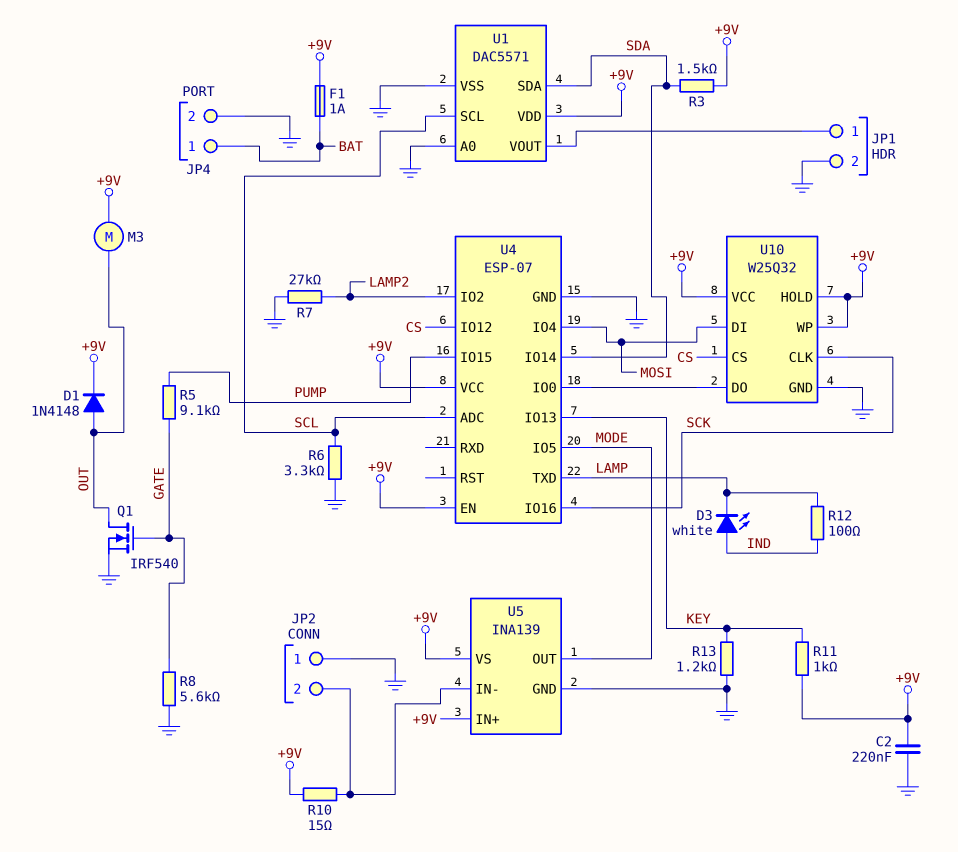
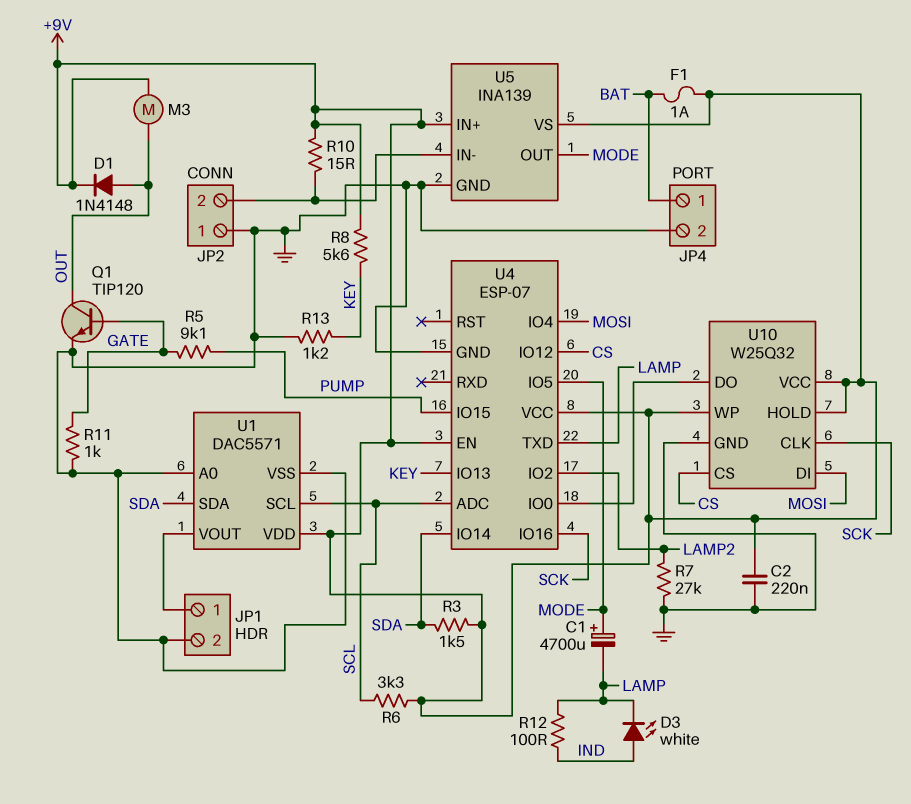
C1: none -> 4700uF (plus MODE, minus LAMP)
Q1: NMOS IRF540 (G GATE, D OUT, S GND) -> NPN TIP120 (B GATE, C OUT, E GND)
R6: 3.3k (GND, SCL) -> 3.3k (+9V, SCL)
R8: 5.6k (GATE, GND) -> 5.6k (+9V, KEY)
R11: 1k (+9V, KEY) -> 1k (GATE, GND)

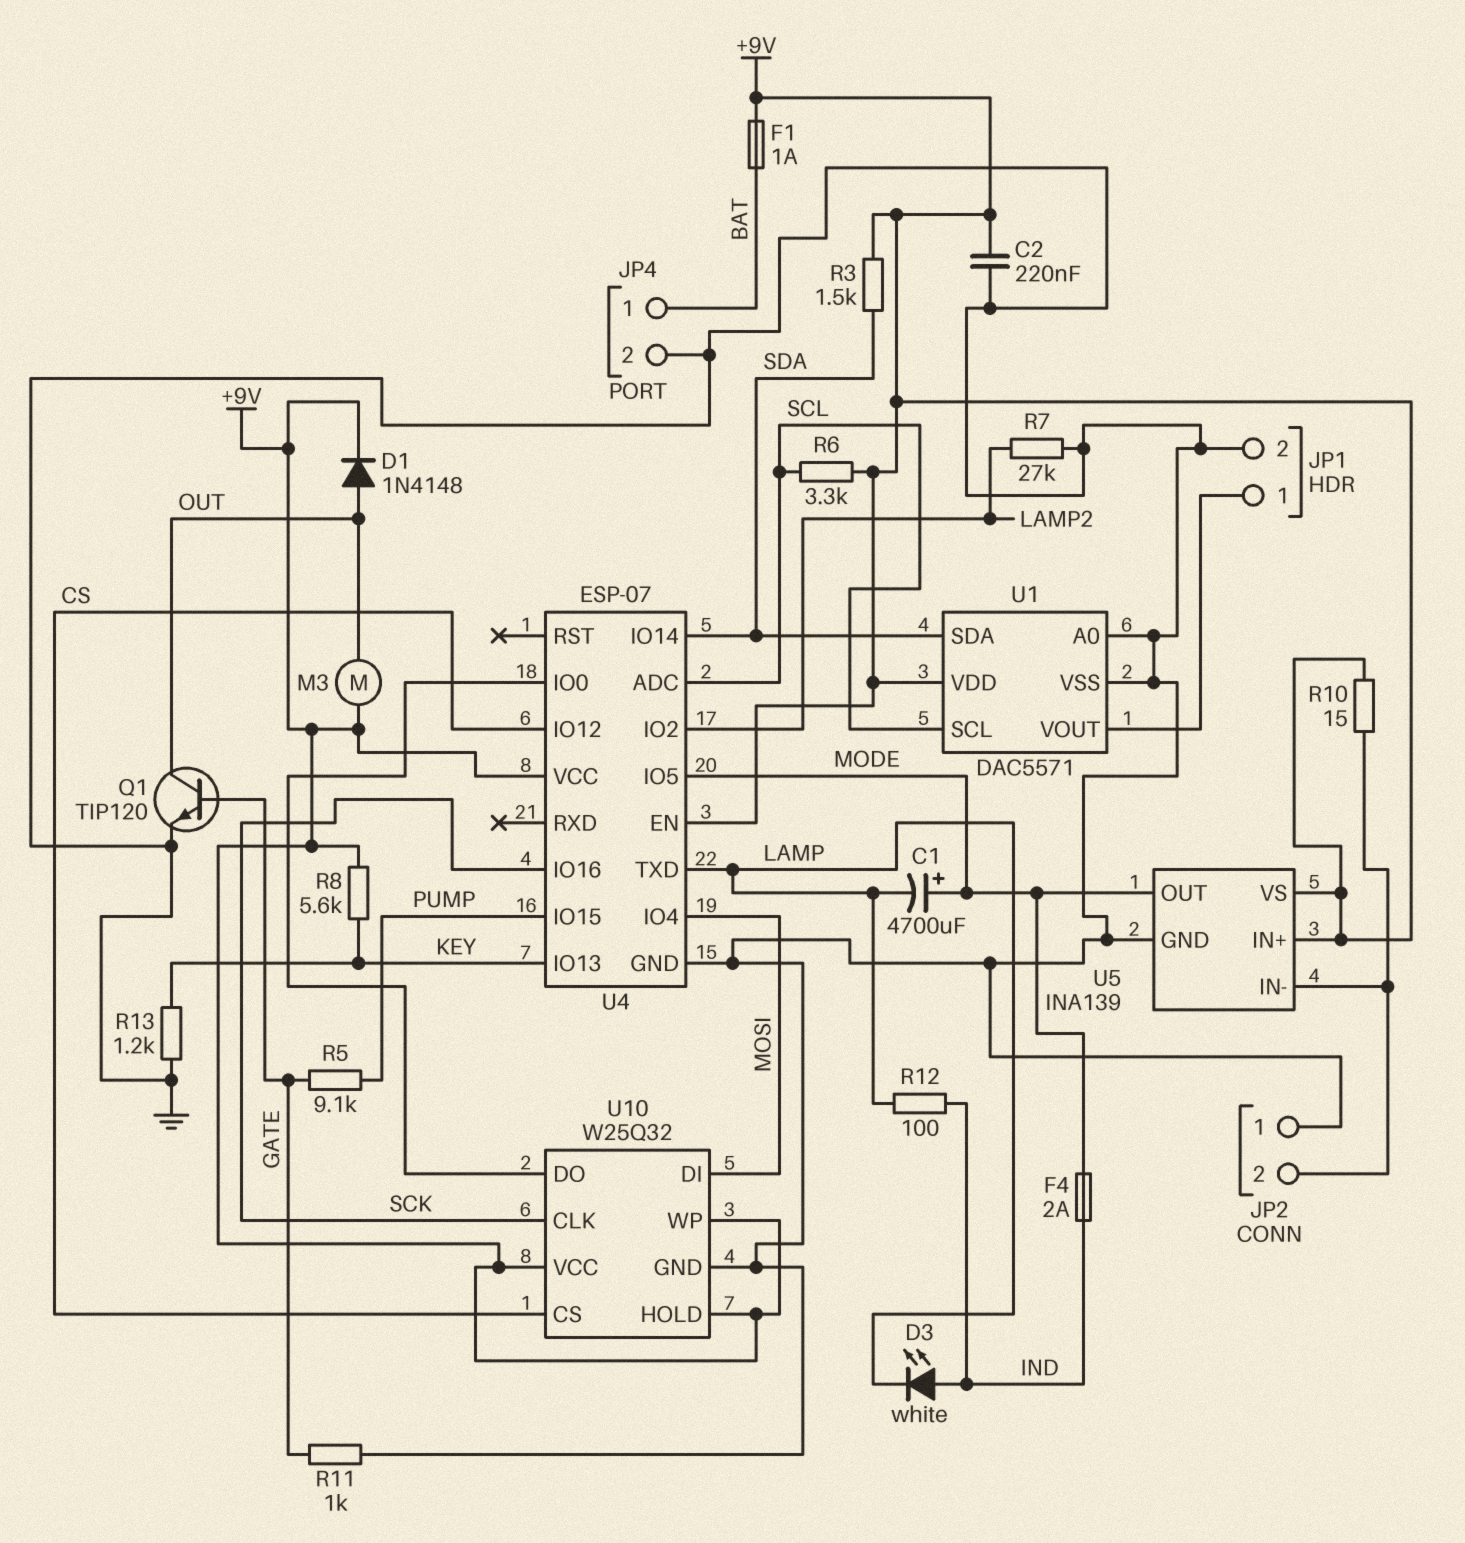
F4: none -> 2A (IND, MODE)

